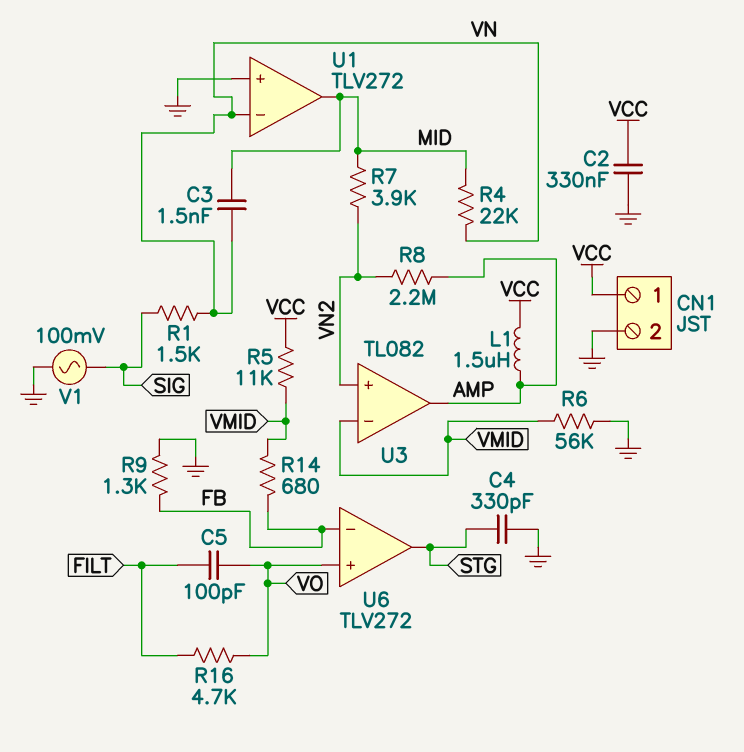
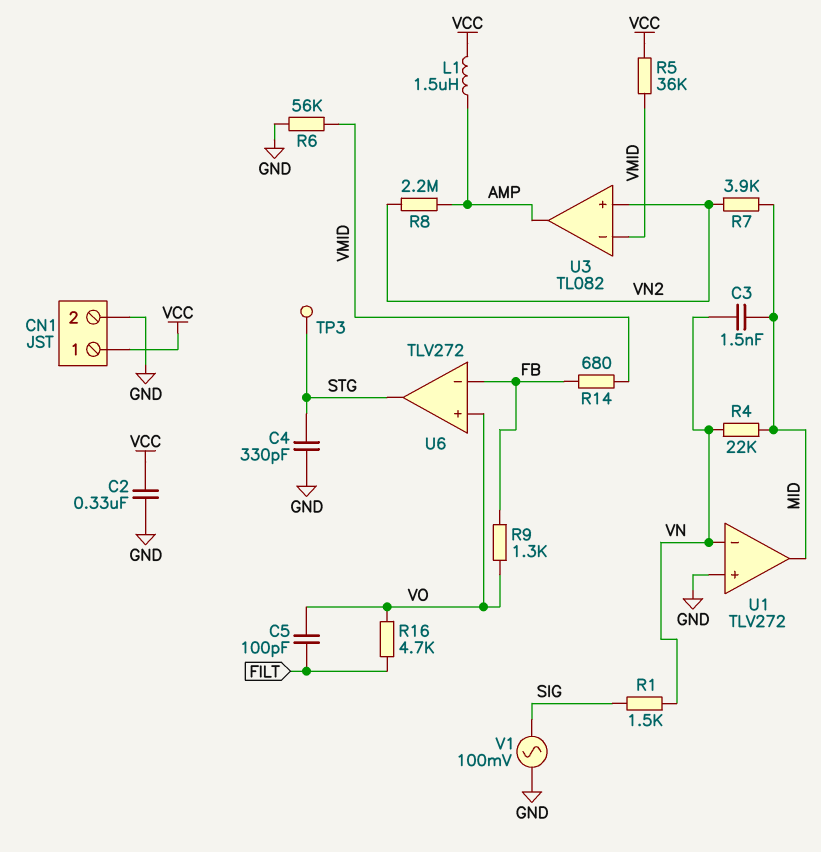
R5: 11k (VCC, VMID) -> 36k (VCC, VMID)
R9: 1.3k (FB, GND) -> 1.3k (FB, VO)
TP3: none -> test point (STG)

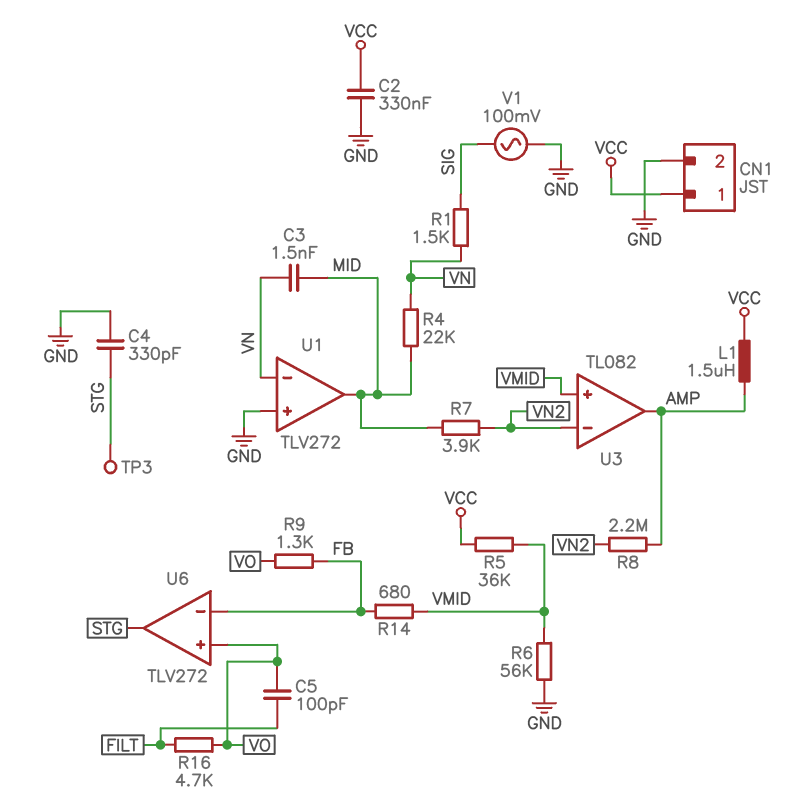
U3 pin in+: VN2 -> VMID
U3 pin in-: VMID -> VN2

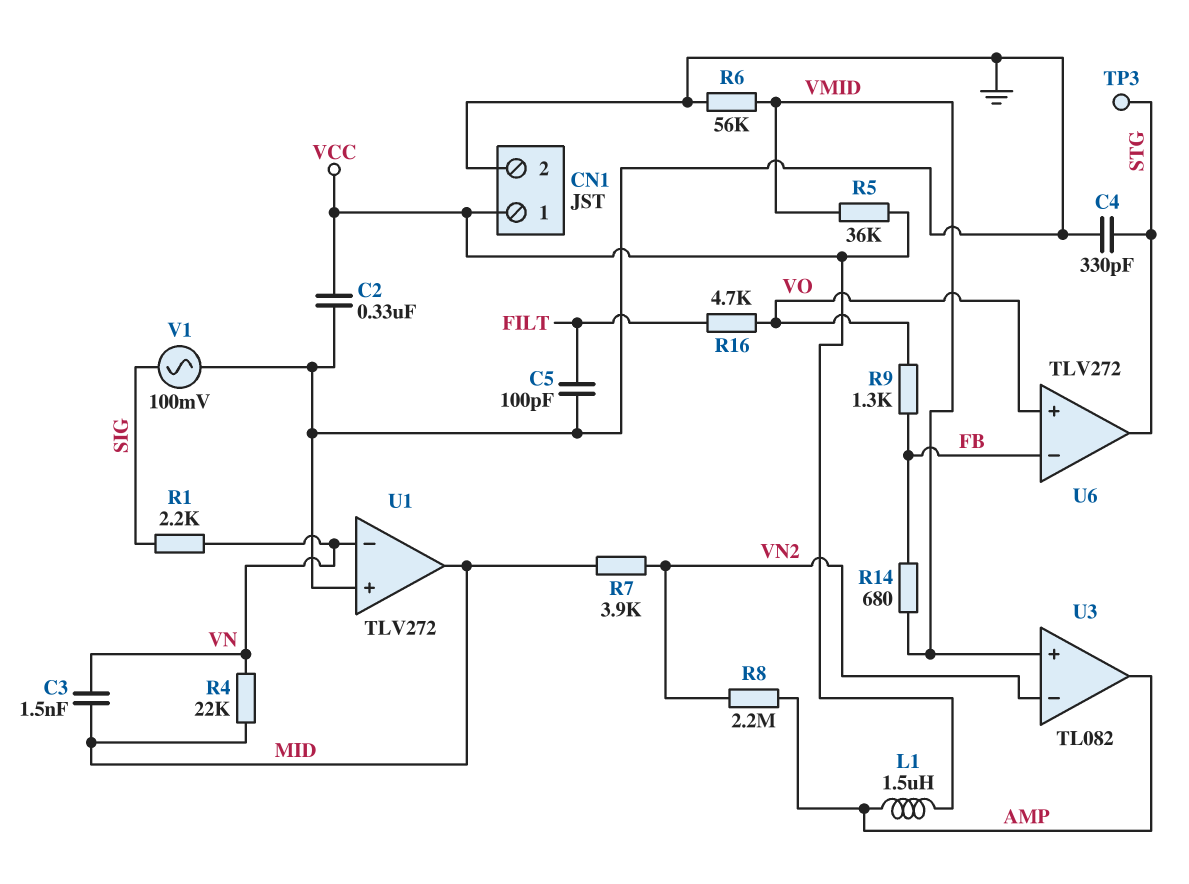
C5: 100pF (FILT, VO) -> 100pF (FILT, GND)
R1: 1.5k (SIG, VN) -> 2.2k (SIG, VN)

